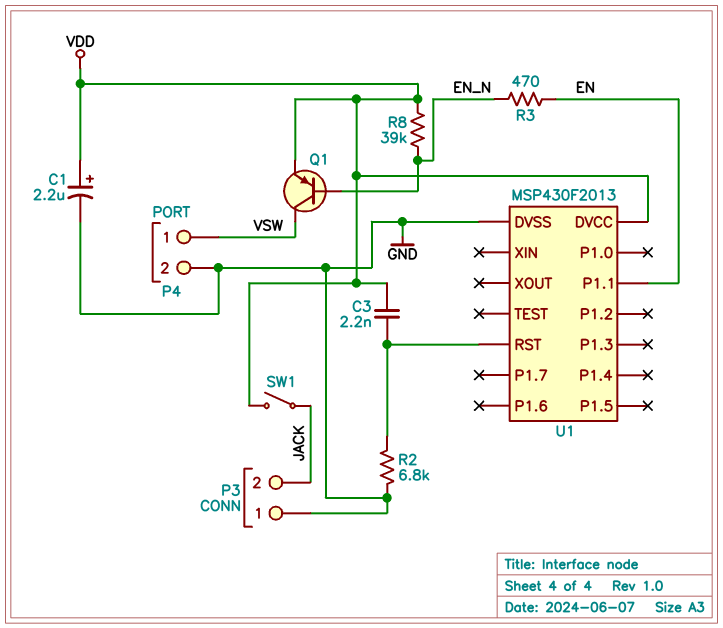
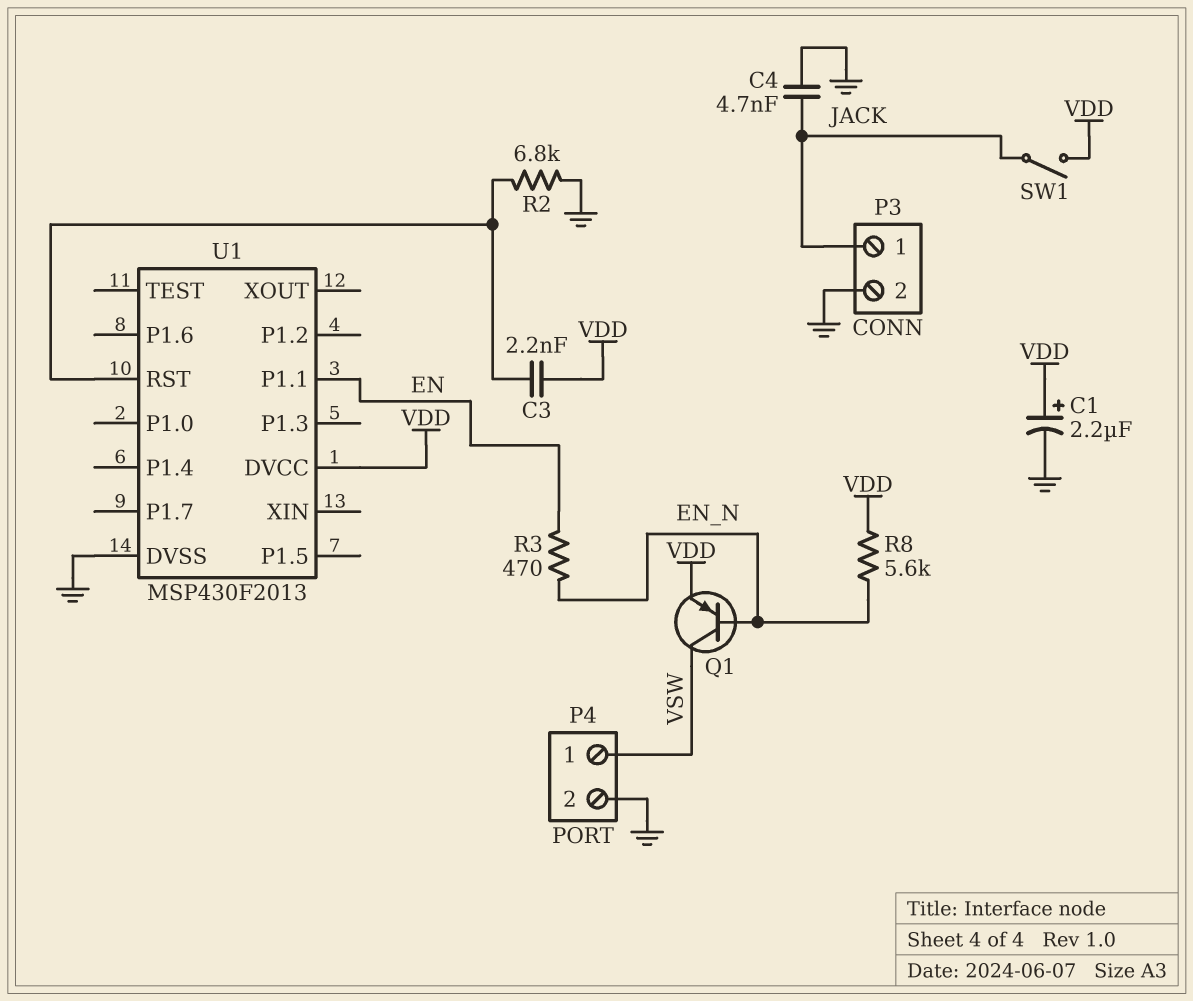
C4: none -> 4.7nF (GND, JACK)
P3 pin 1: GND -> JACK
P3 pin 2: JACK -> GND
R8: 39k (EN_N, VDD) -> 5.6k (EN_N, VDD)

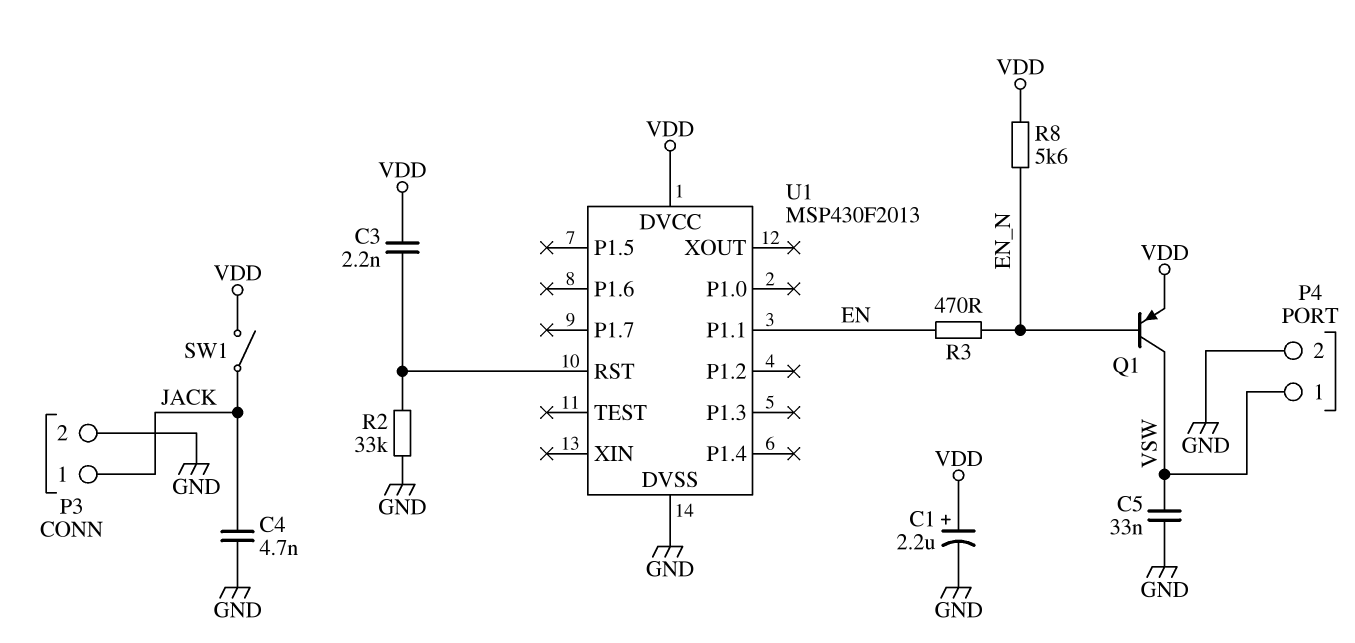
C5: none -> 33nF (GND, VSW)
R2: 6.8k (GND, U1/RST) -> 33k (GND, U1/RST)

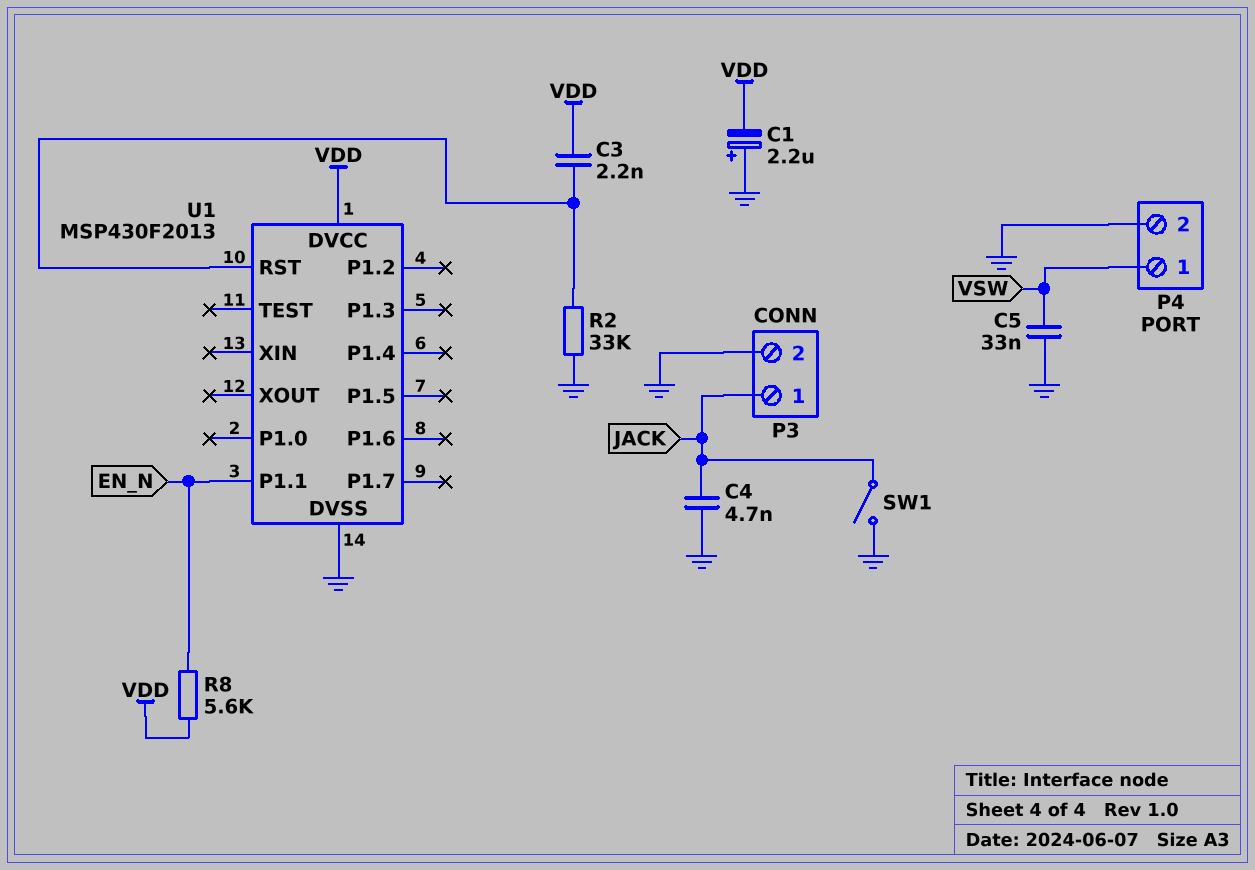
C1: 2.2uF (plus VDD, minus GND) -> 2.2uF (plus GND, minus VDD)
Q1: PNP (B EN_N, C VSW, E VDD) -> none
R3: 470 (EN, EN_N) -> none
SW1: switch (JACK, VDD) -> switch (GND, JACK)
U1 pin P1.1: EN -> EN_N

